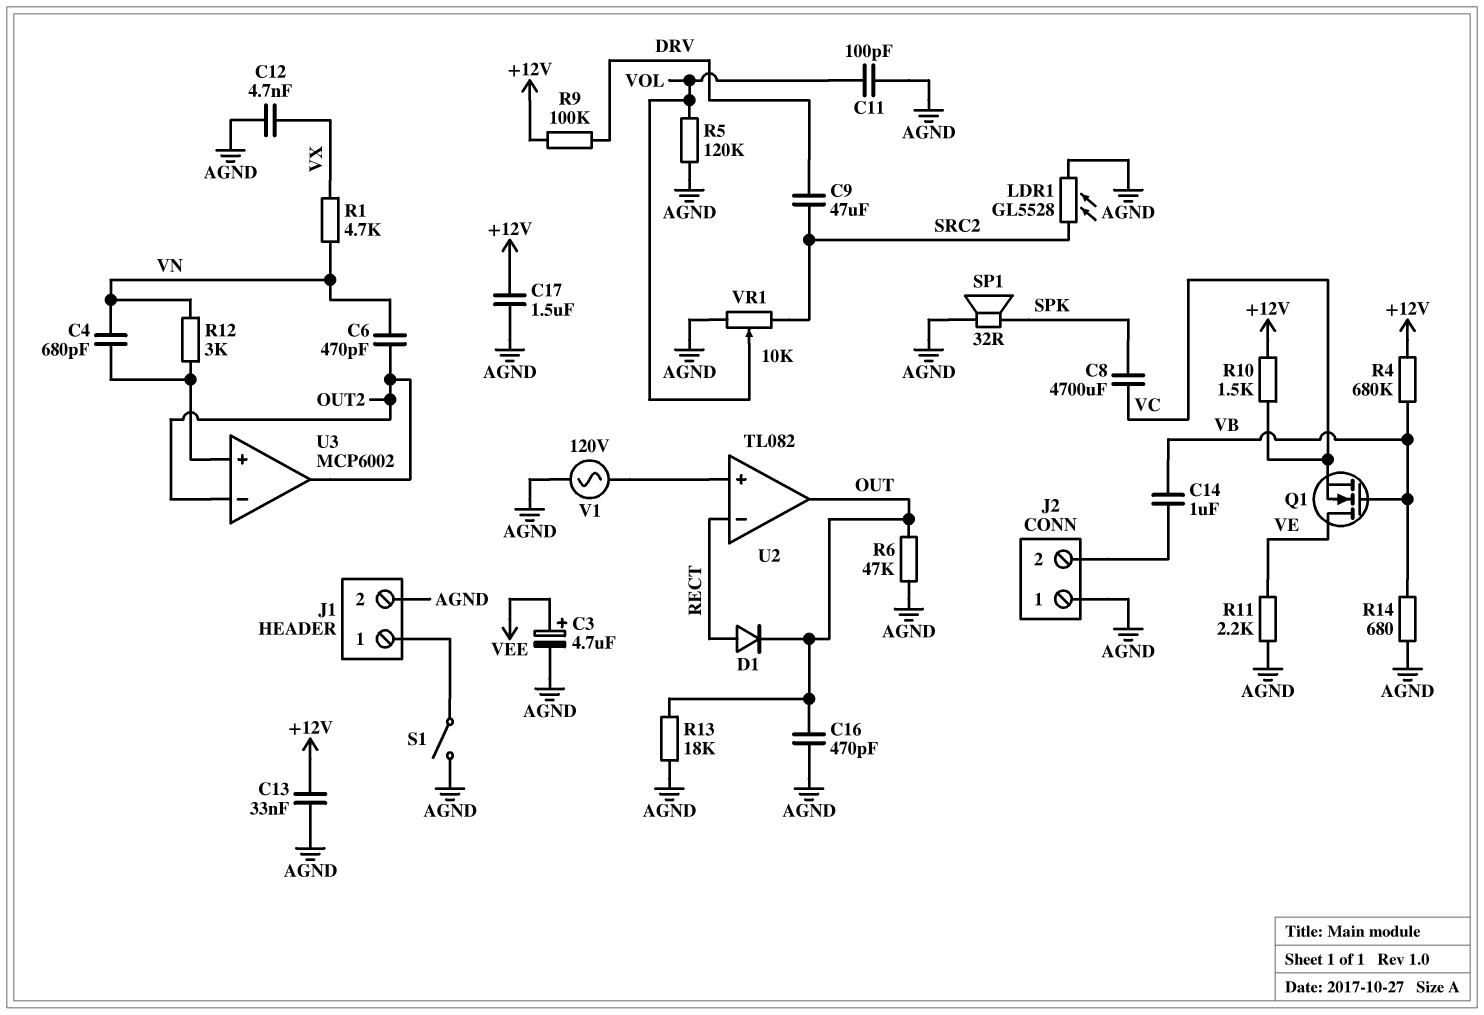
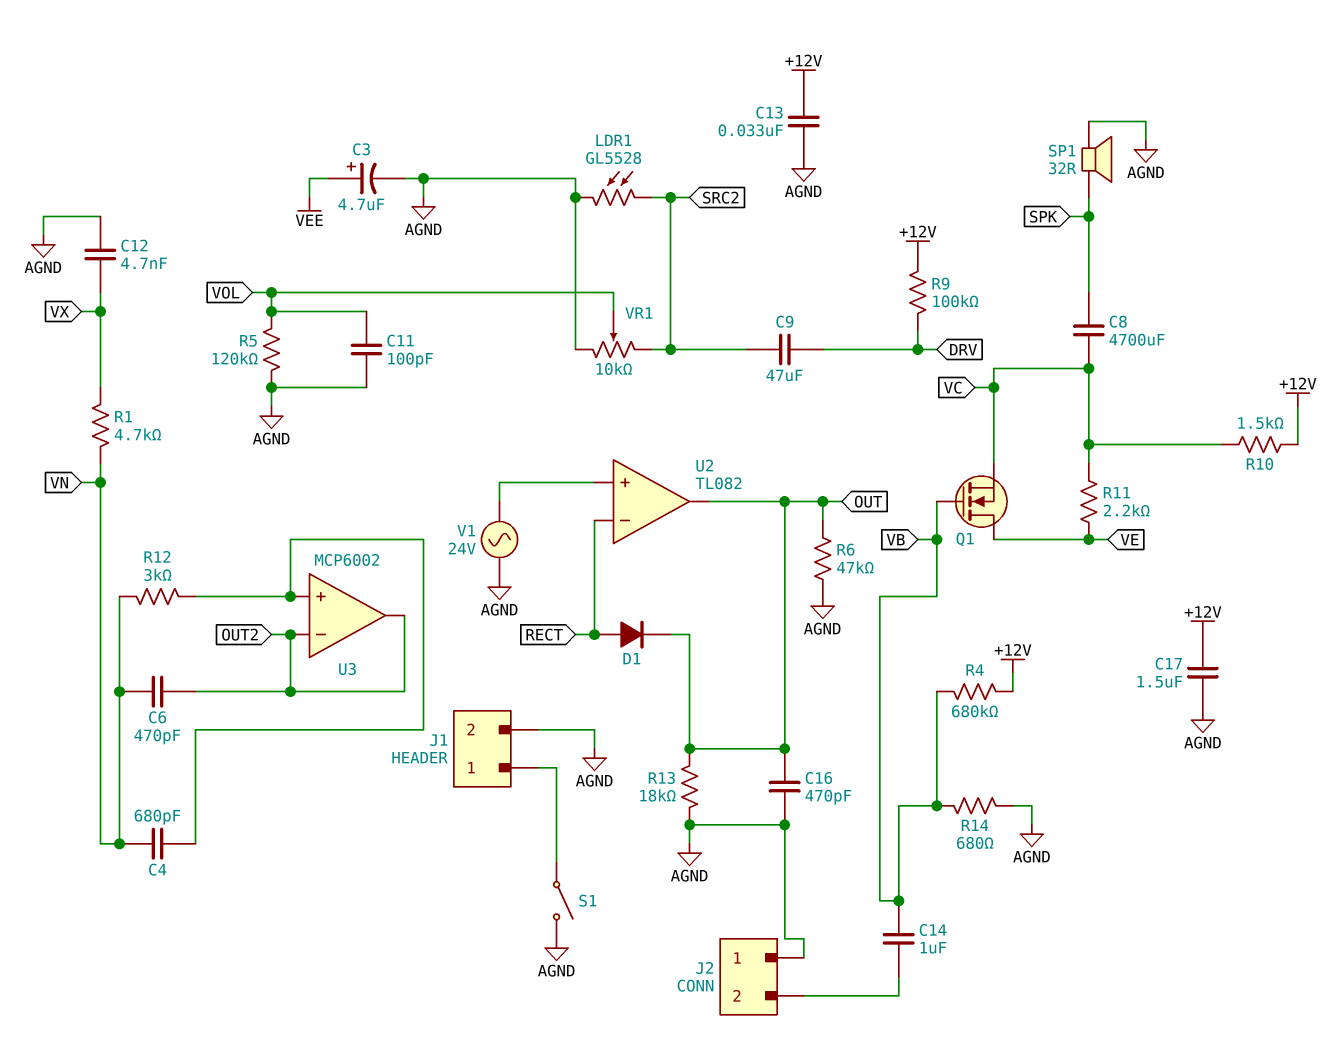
R11: 2.2k (AGND, VE) -> 2.2k (VC, VE)
V1: AC 120V (AGND, U2/in+) -> AC 24V (AGND, U2/in+)

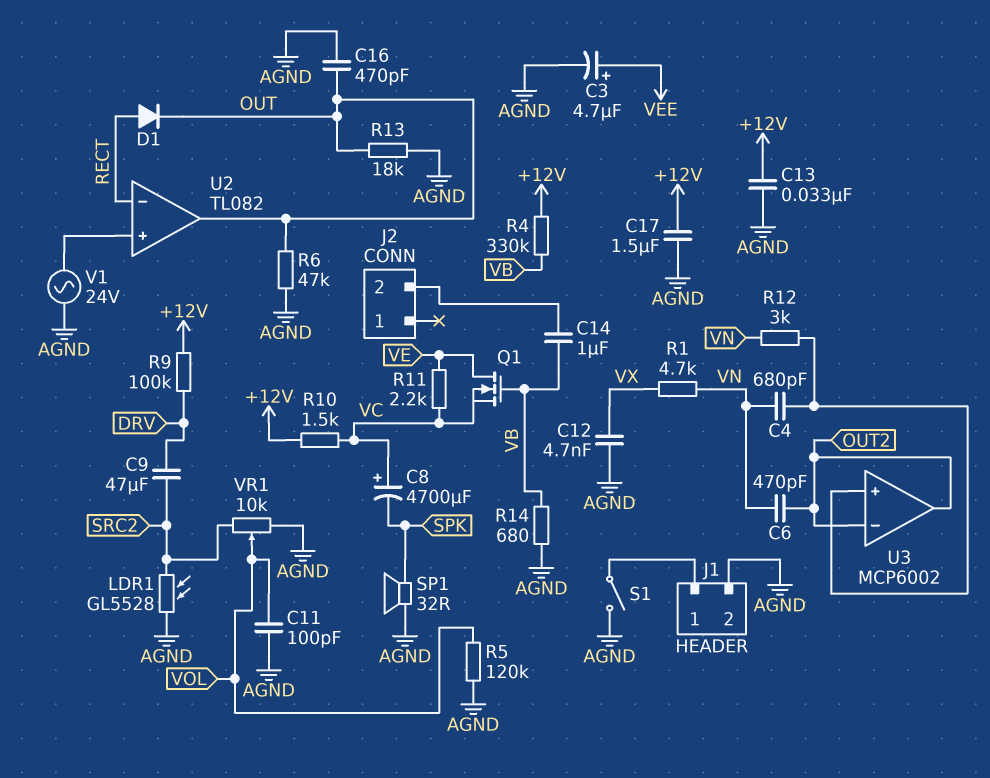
C8: 4700uF (SPK, VC) -> 4700uF (plus VC, minus SPK)
J2 pin 1: AGND -> none
R4: 680k (+12V, VB) -> 330k (+12V, VB)

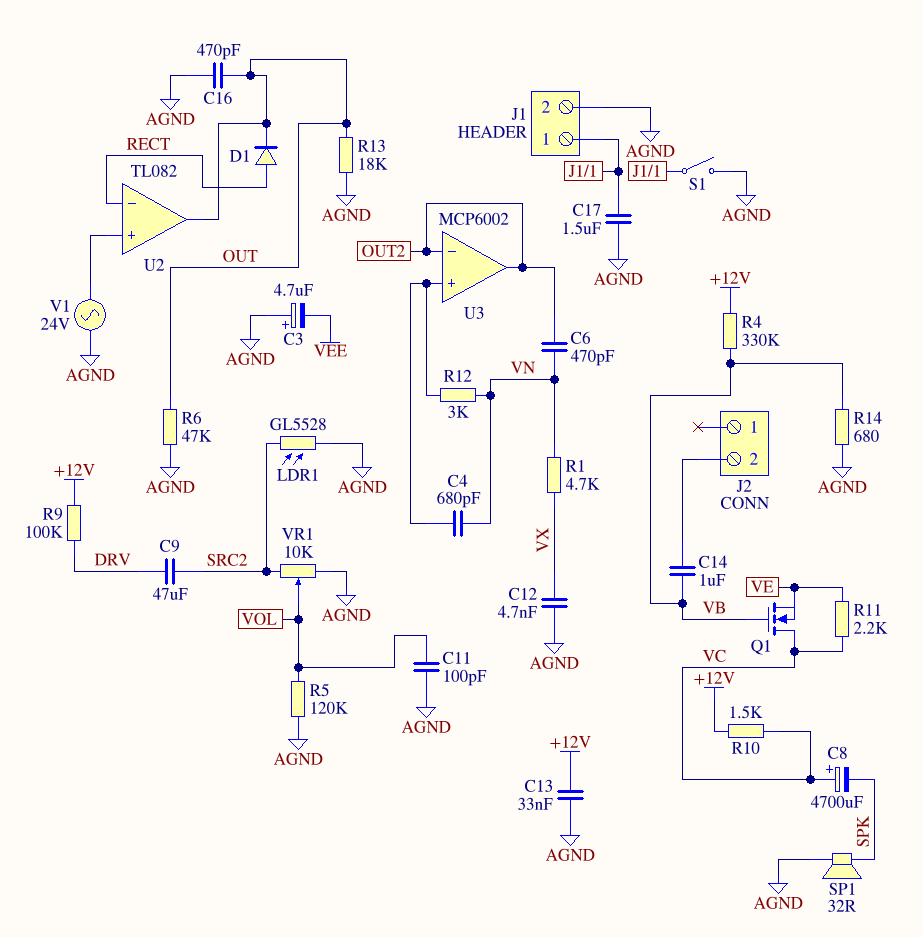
C3: 4.7uF (plus VEE, minus AGND) -> 4.7uF (plus AGND, minus VEE)
C17: 1.5uF (+12V, AGND) -> 1.5uF (AGND, J1/1)
Q1: NMOS (G VB, D VE, S VC) -> NMOS (G VB, D VC, S VE)

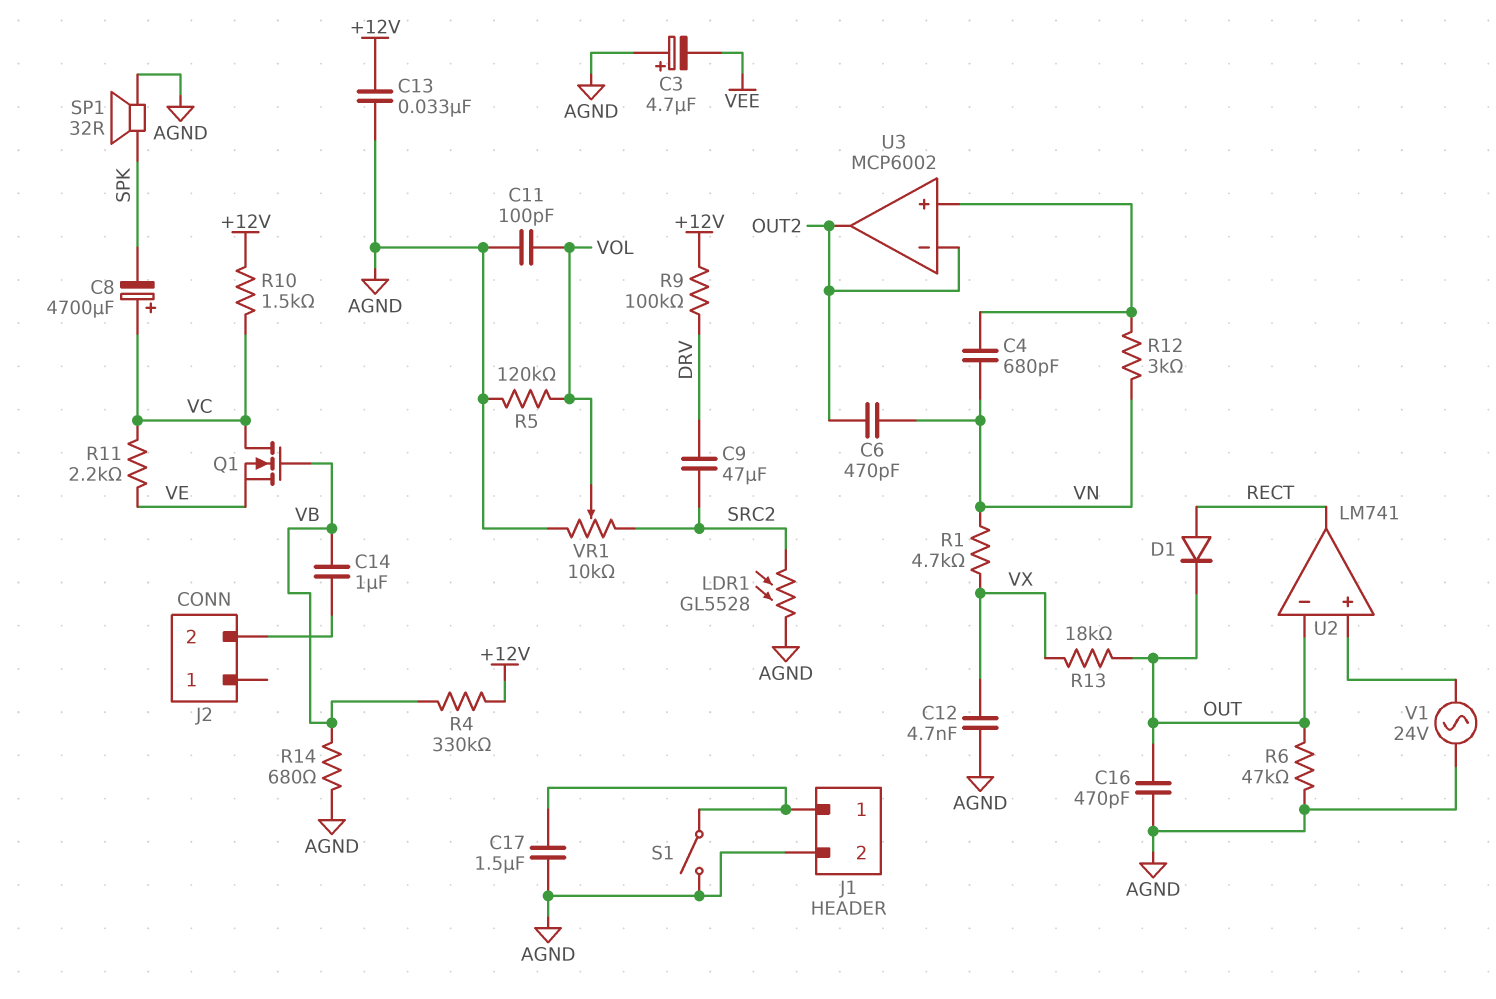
R13: 18k (AGND, OUT) -> 18k (OUT, VX)
U2: TL082 -> LM741
U2 pin in-: RECT -> OUT
U2 pin out: OUT -> RECT

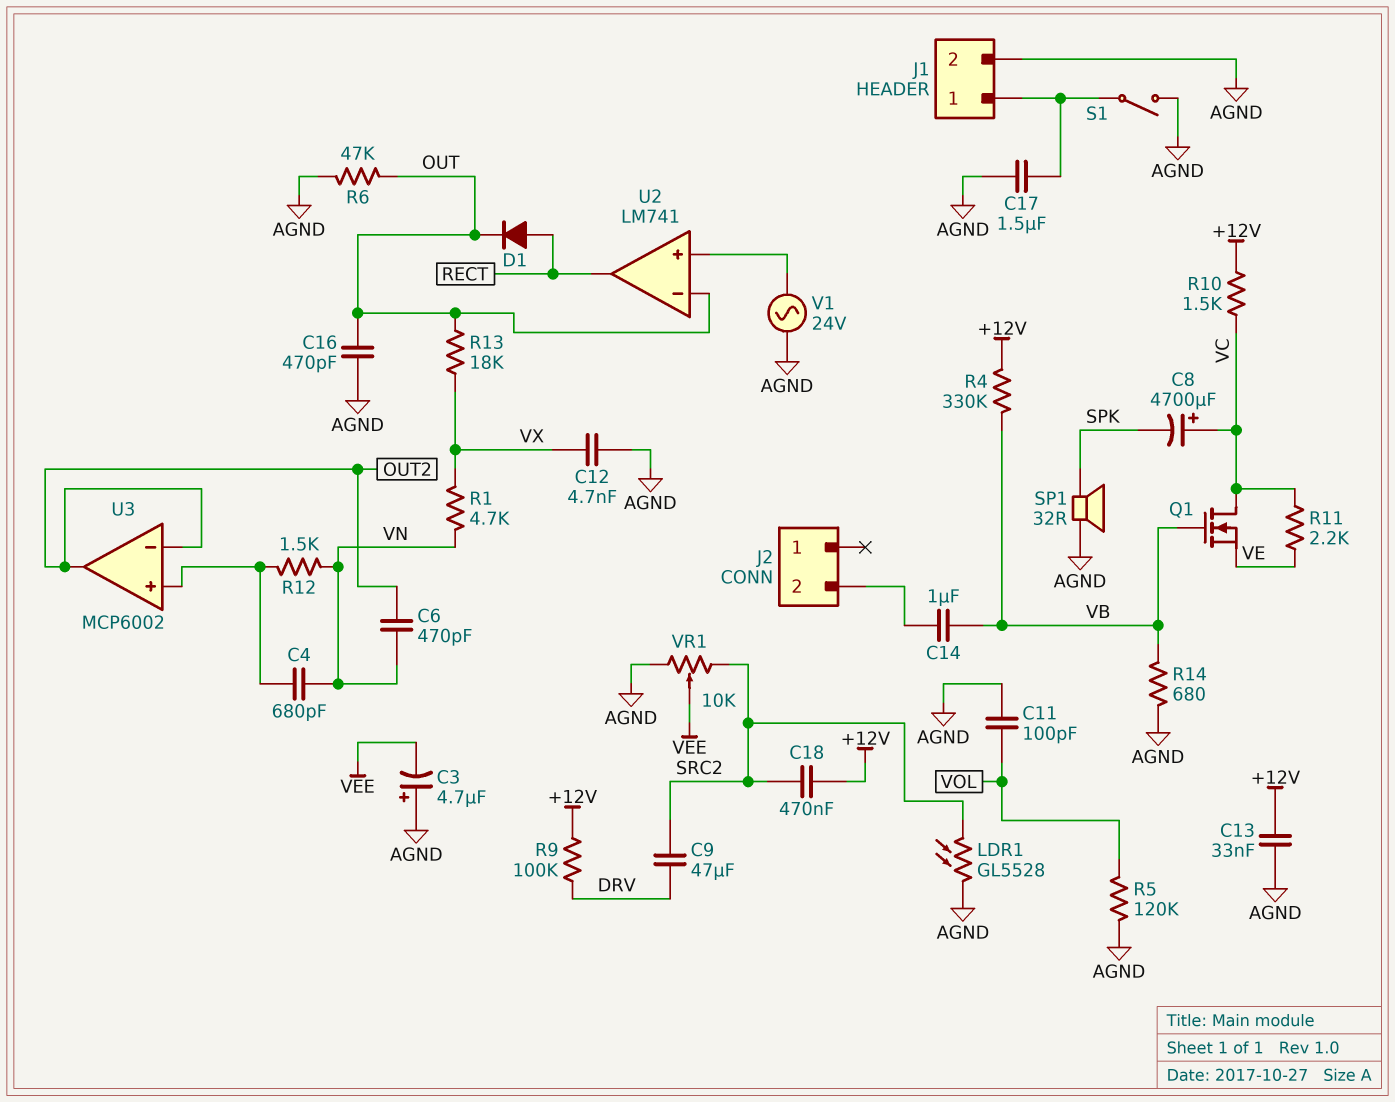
C18: none -> 470nF (+12V, SRC2)
R12: 3k (U3/in+, VN) -> 1.5k (U3/in+, VN)
VR1: 10k (AGND, SRC2, wiper VOL) -> 10k (AGND, SRC2, wiper VEE)

